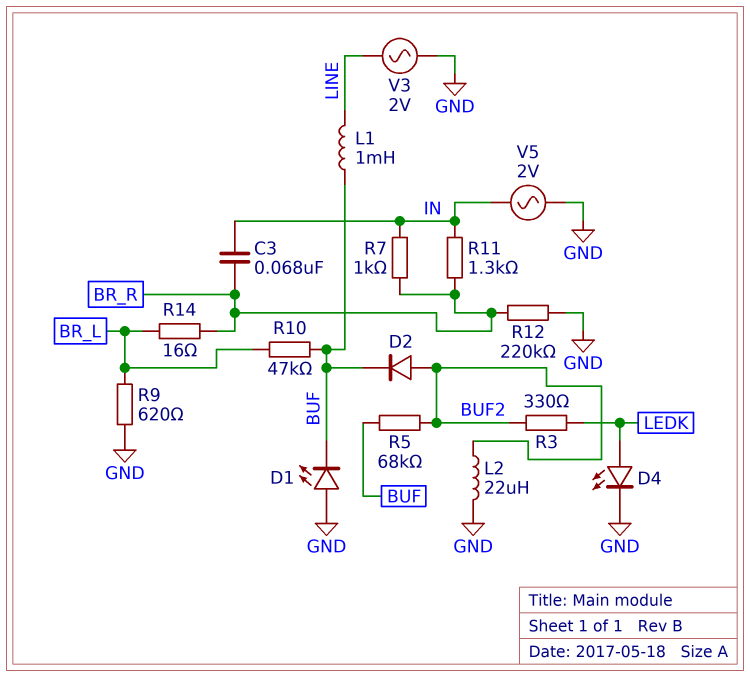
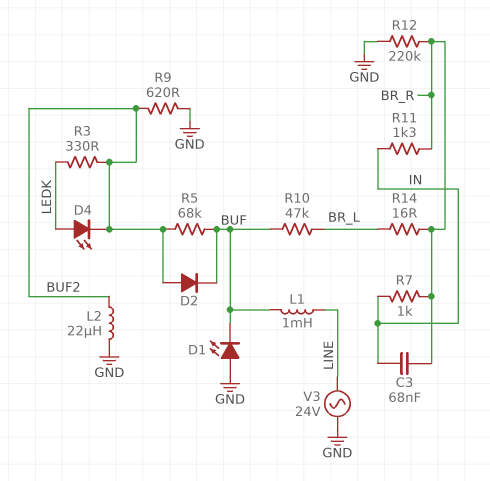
D4: LED (A LEDK, K GND) -> LED (A LEDK, K BUF2)
R9: 620 (BR_L, GND) -> 620 (BUF2, GND)
V3: AC 2V (GND, LINE) -> AC 24V (GND, LINE)
V5: AC 2V (GND, IN) -> none

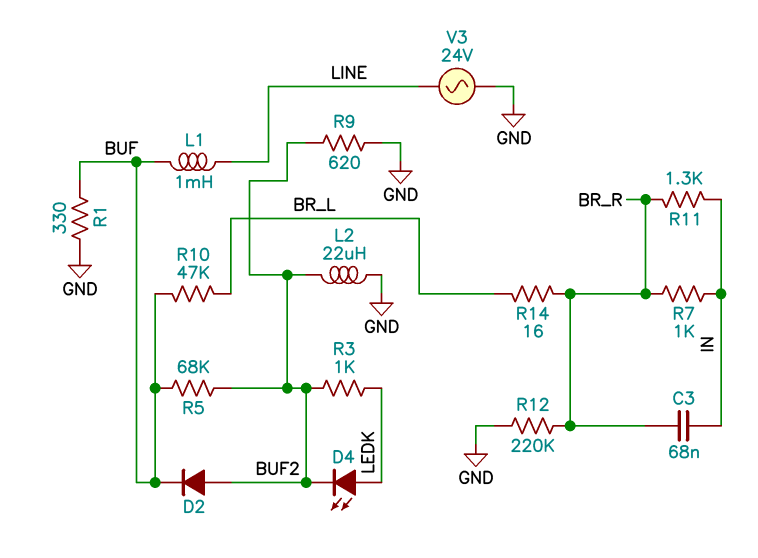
D1: LED (A GND, K BUF) -> none
R1: none -> 330 (BUF, GND)
R3: 330 (BUF2, LEDK) -> 1k (BUF2, LEDK)

